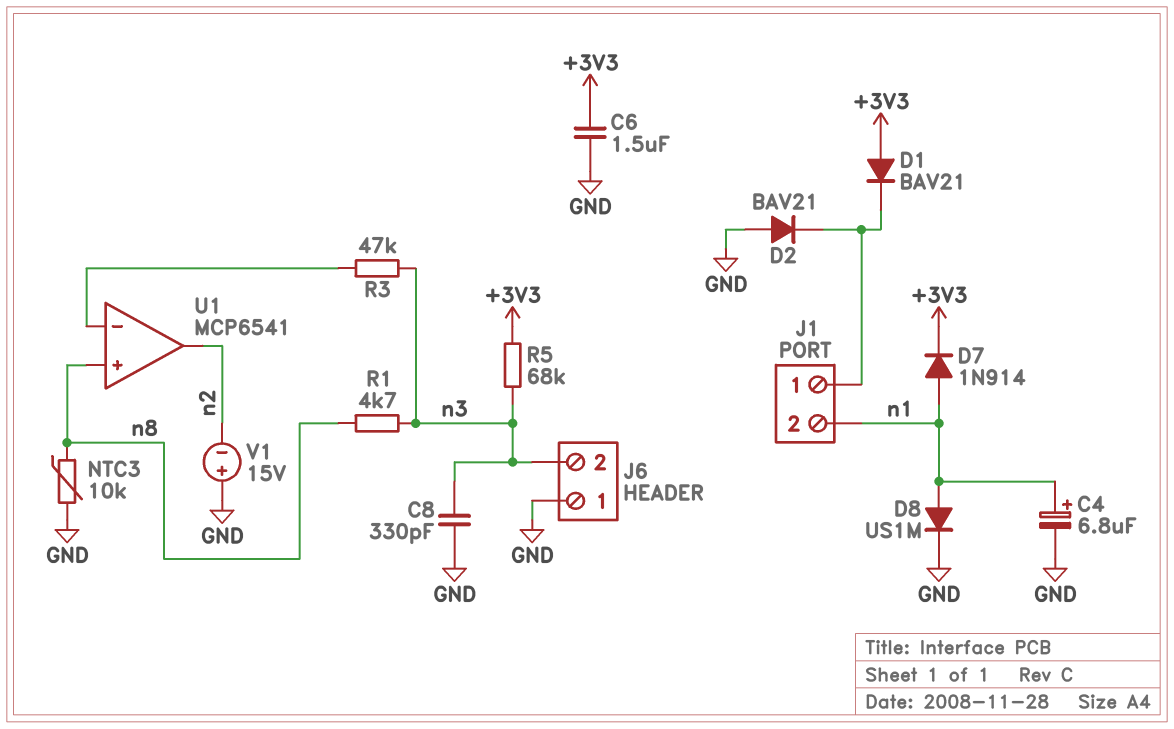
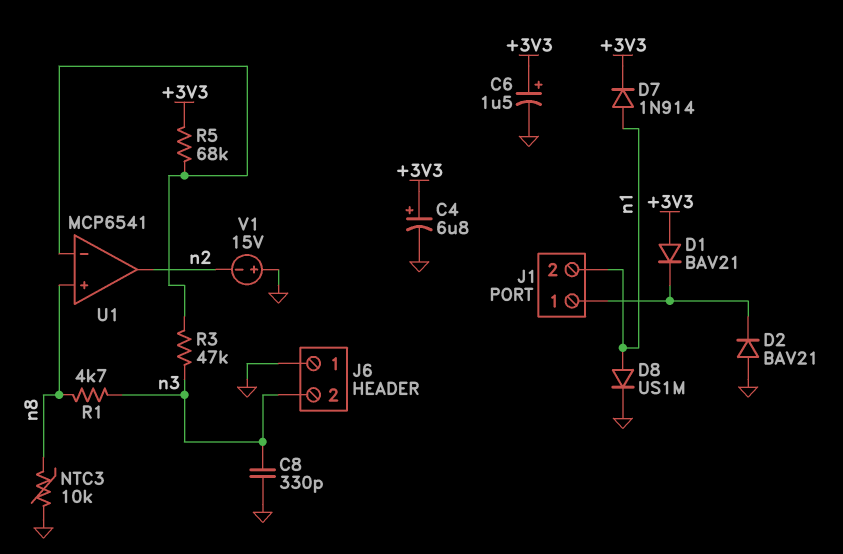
C4: 6.8uF (plus n1, minus GND) -> 6.8uF (plus +3V3, minus GND)
C6: 1.5uF (+3V3, GND) -> 1.5uF (plus +3V3, minus GND)
R5: 68k (+3V3, n3) -> 68k (+3V3, U1/in-)

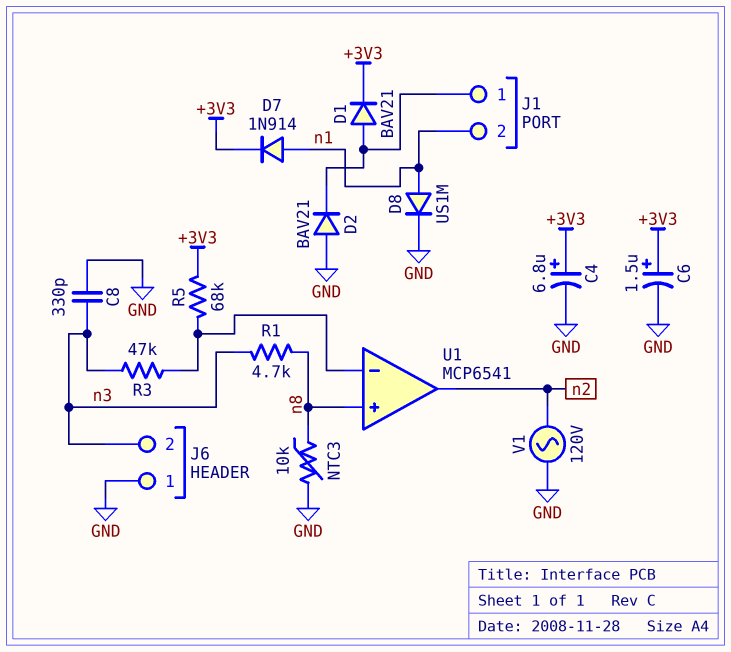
D1: diode BAV21 (A +3V3, K J1/1) -> diode BAV21 (A J1/1, K +3V3)
V1: 15V (plus GND, minus n2) -> AC 120V (GND, n2)

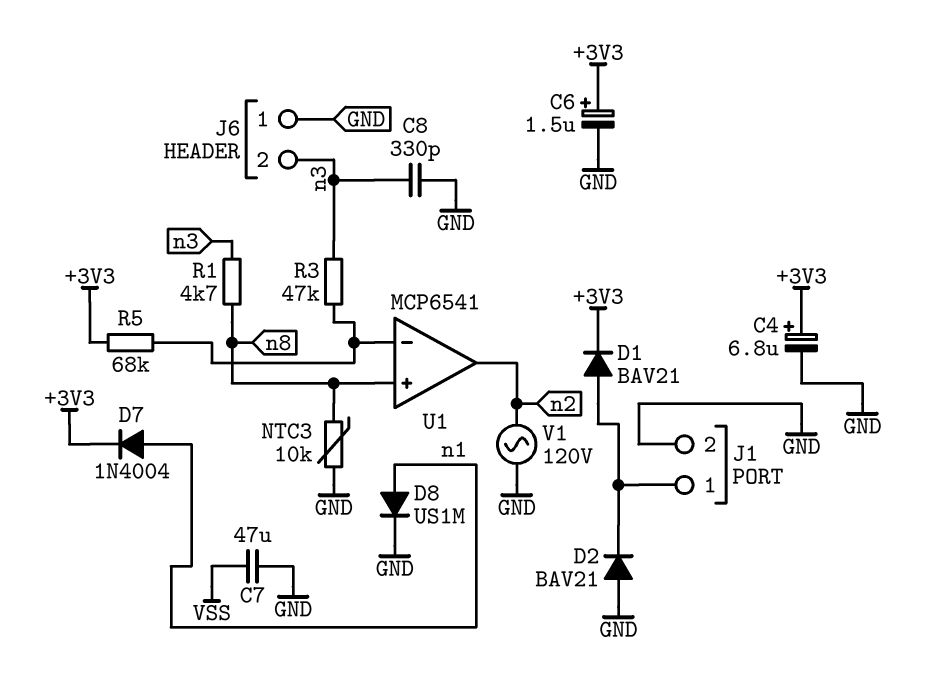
C7: none -> 47uF (GND, VSS)
D7: diode 1N914 (A n1, K +3V3) -> diode 1N4004 (A n1, K +3V3)
J1 pin 2: n1 -> GND

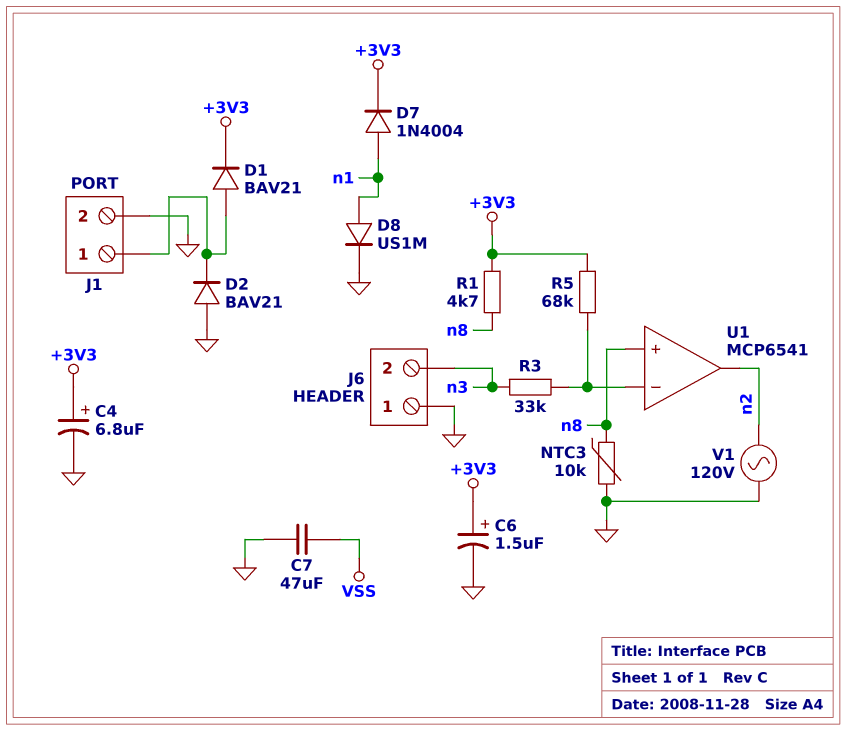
C8: 330pF (GND, n3) -> none
R1: 4.7k (n3, n8) -> 4.7k (+3V3, n8)
R3: 47k (U1/in-, n3) -> 33k (U1/in-, n3)

